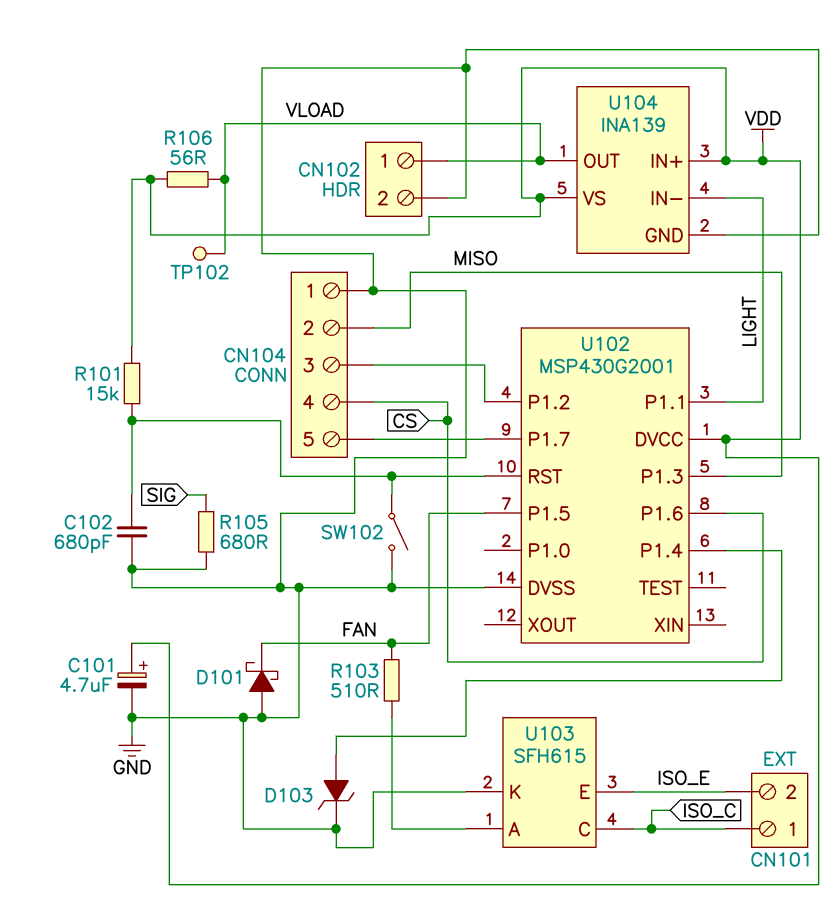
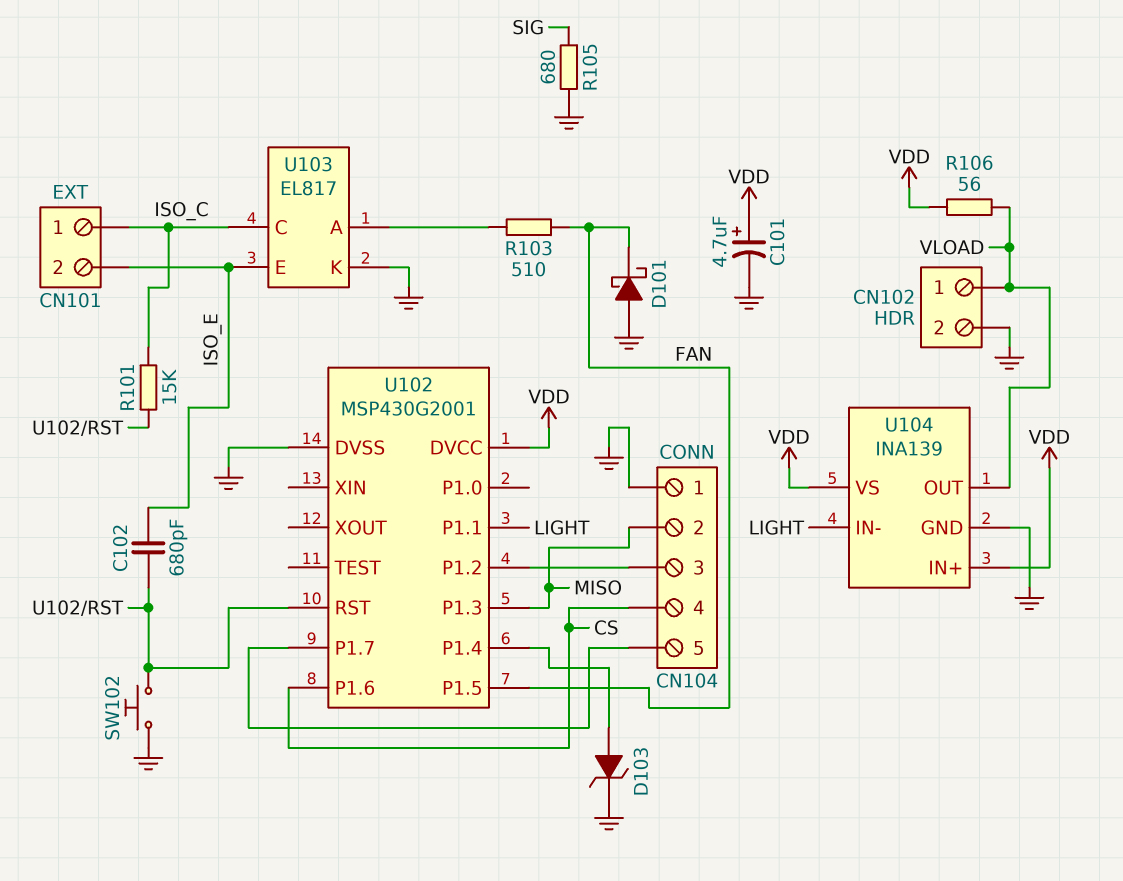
C102: 680pF (GND, U102/RST) -> 680pF (ISO_E, U102/RST)
R101: 15k (U102/RST, VDD) -> 15k (ISO_C, U102/RST)
SW102: switch (GND, U102/RST) -> button (GND, U102/RST)
TP102: test point (VLOAD) -> none
U103: SFH615 -> EL817

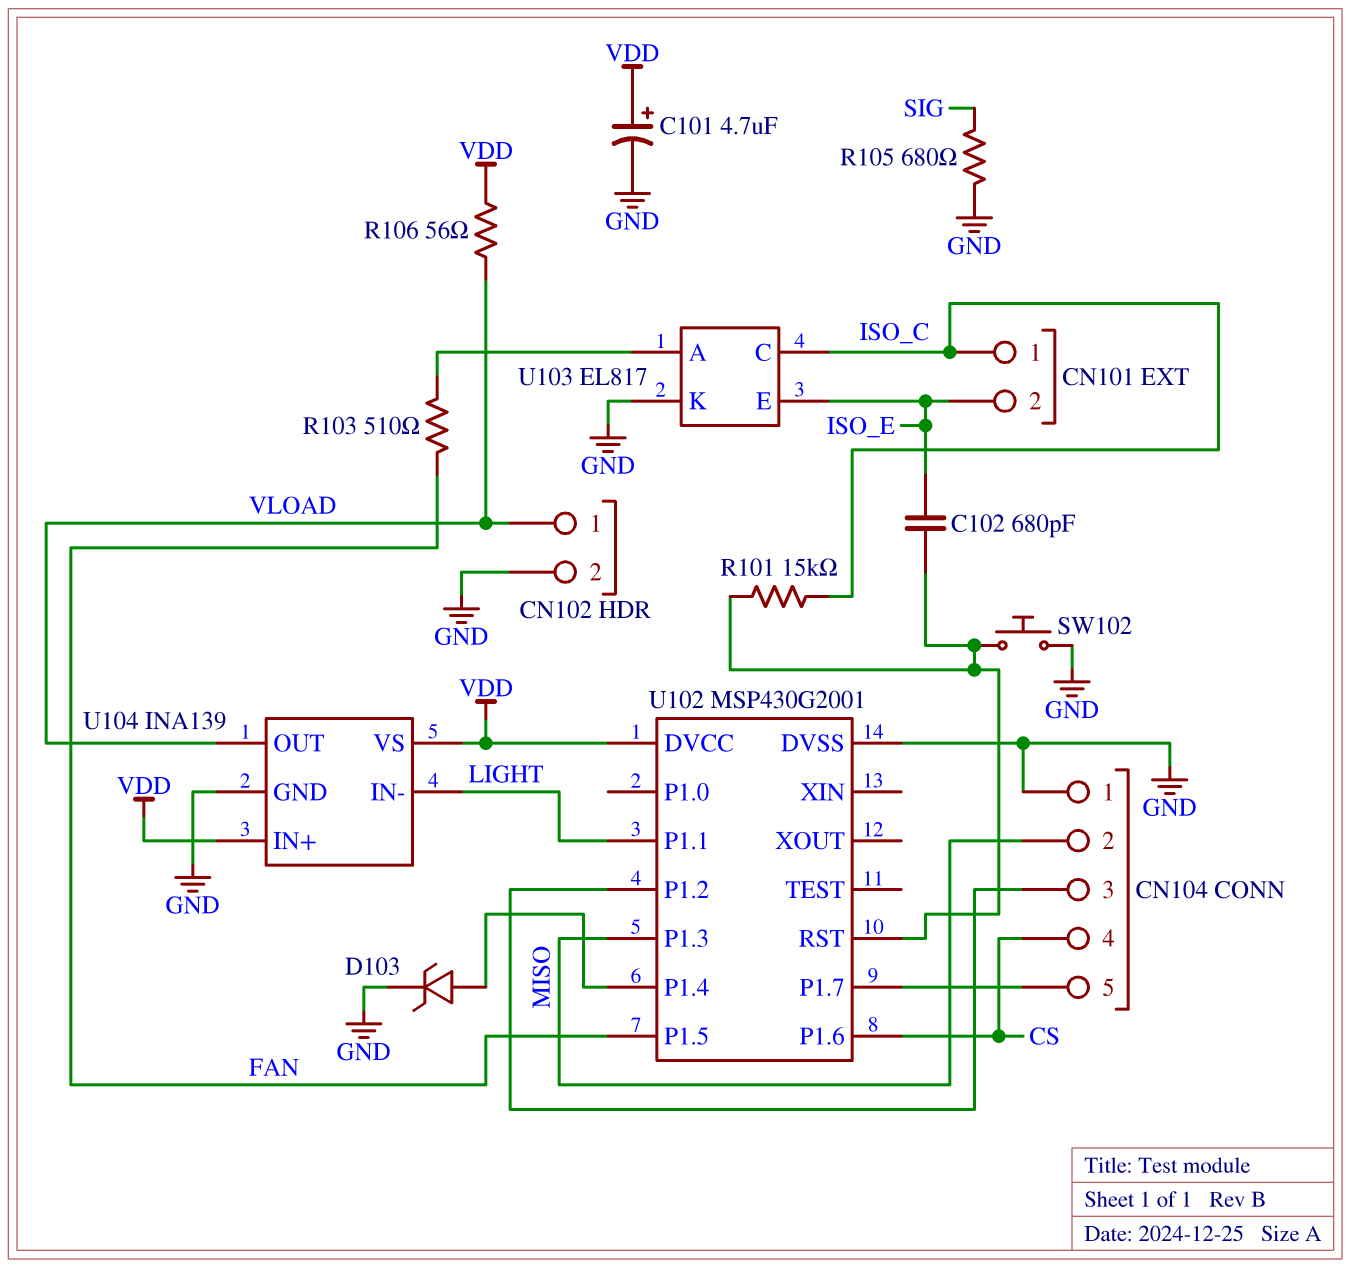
D101: schottky (A GND, K FAN) -> none

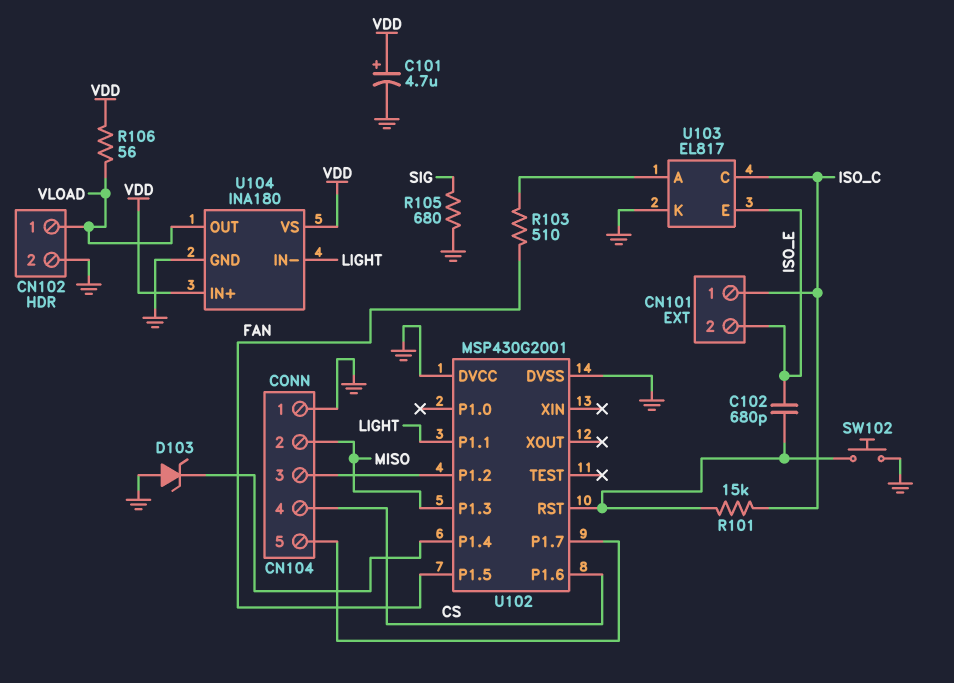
D103: zener (A U102/P1.4, K GND) -> zener (A GND, K U102/P1.4)
U102 pin DVCC: VDD -> GND
U104: INA139 -> INA180

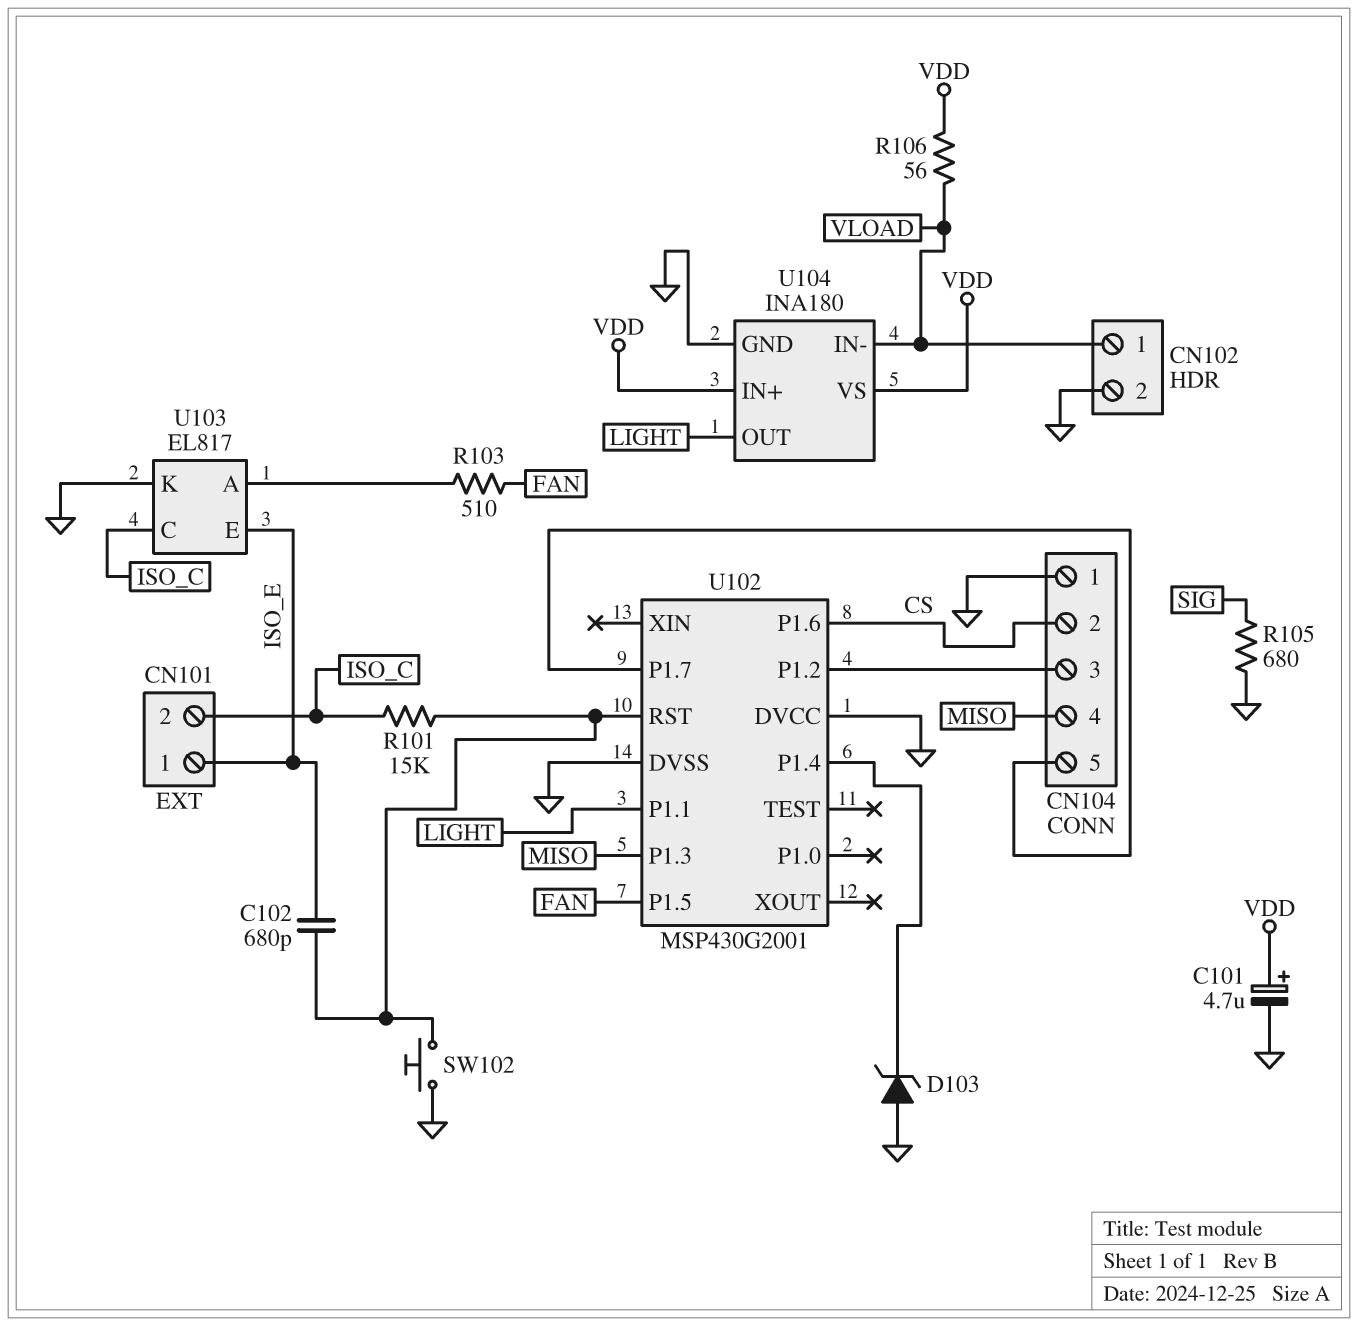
CN101 pin 1: ISO_C -> ISO_E
CN101 pin 2: ISO_E -> ISO_C
CN104 pin 2: MISO -> CS
CN104 pin 4: CS -> MISO
U104 pin IN-: LIGHT -> VLOAD
U104 pin OUT: VLOAD -> LIGHT

